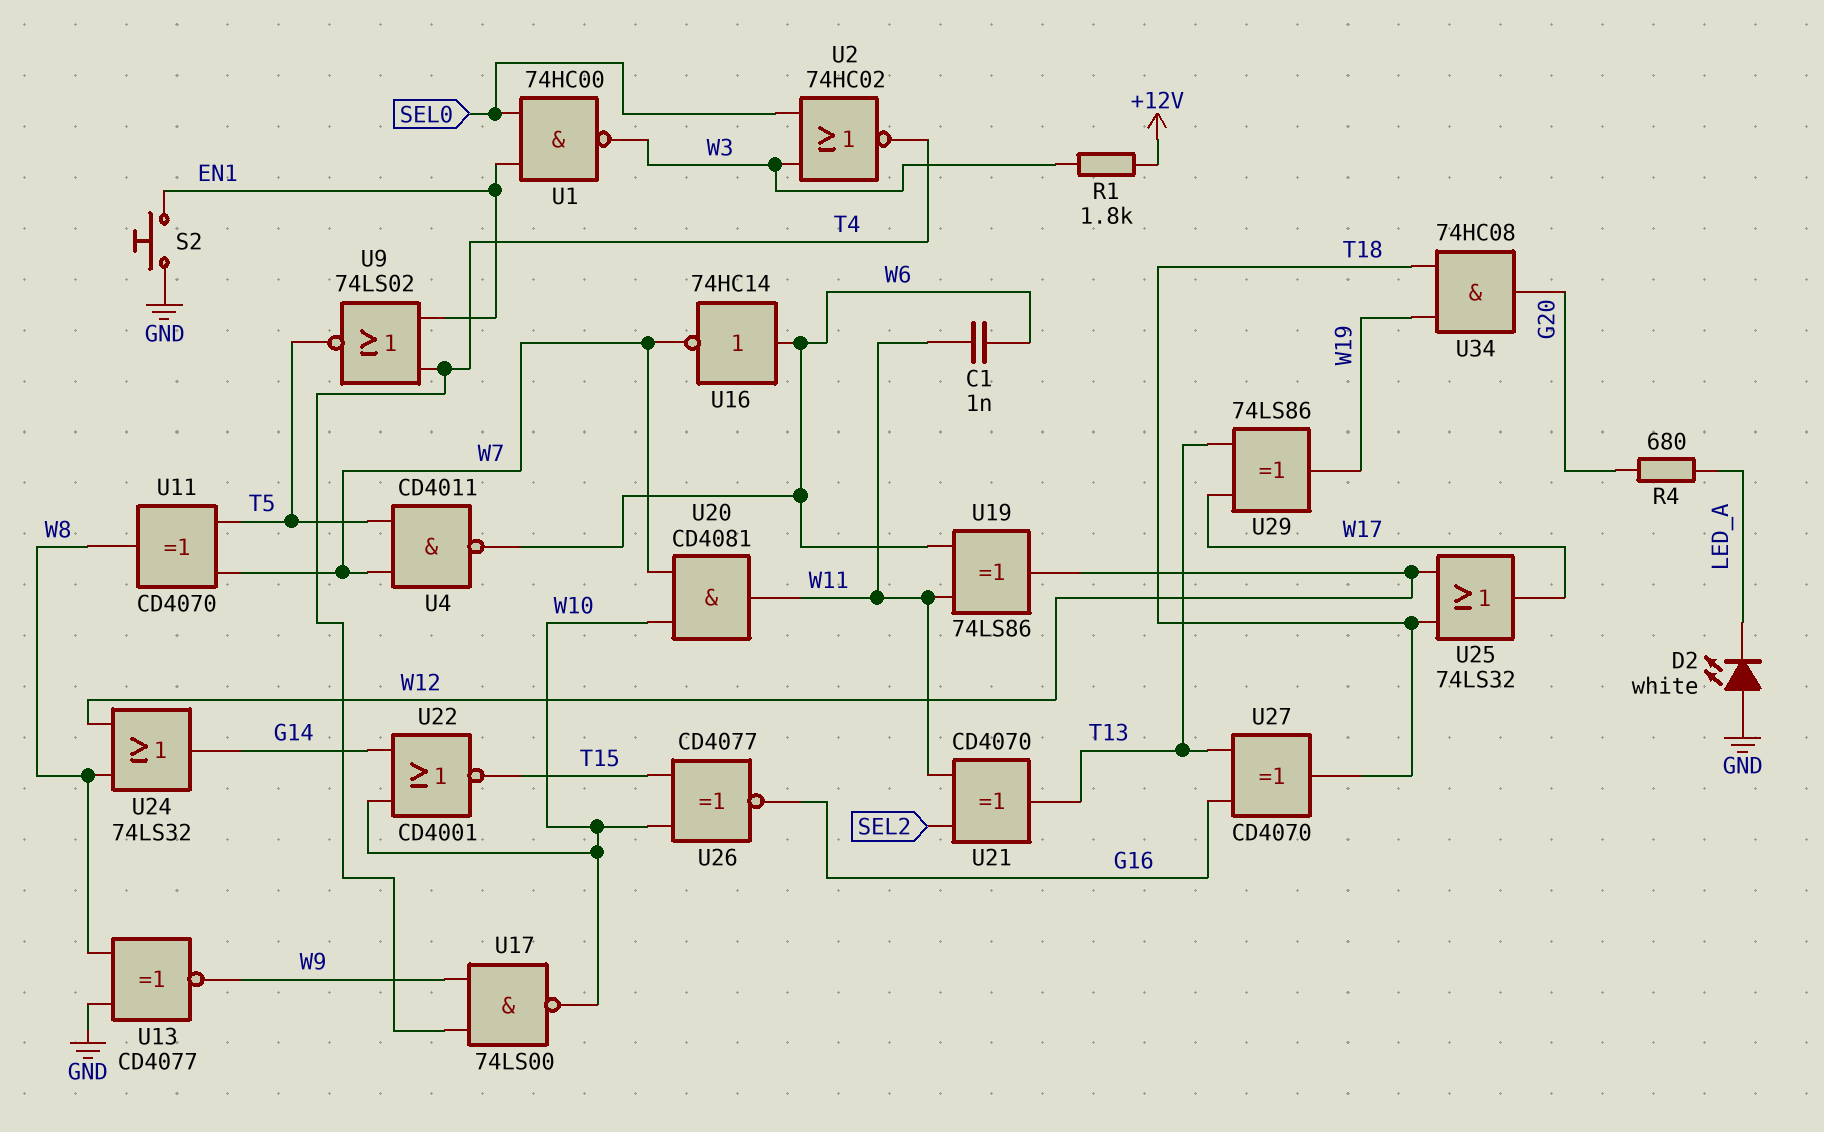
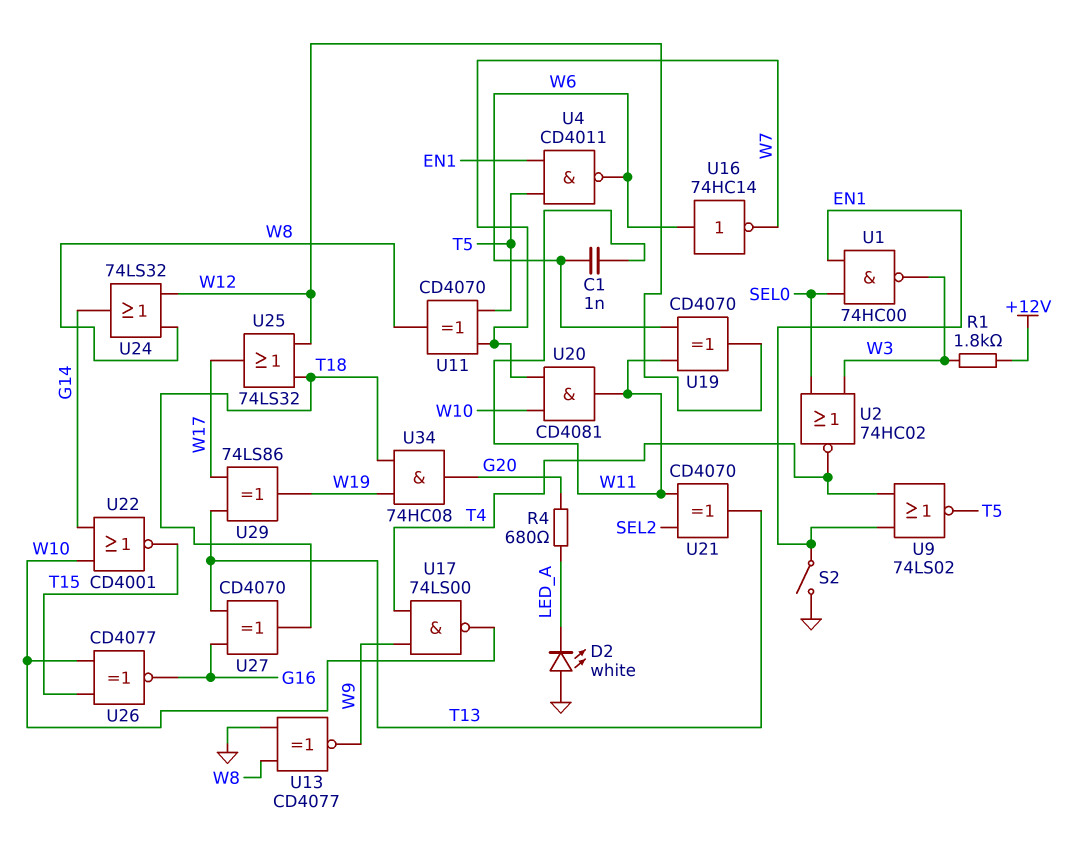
S2: button (EN1, GND) -> switch (EN1, GND)
U4: NAND CD4011 (in T5, in W7, out W6) -> NAND CD4011 (in EN1, in T5, out W6)
U19: XOR 74LS86 (in W6, in W11, out W12) -> XOR CD4070 (in W6, in W11, out W12)

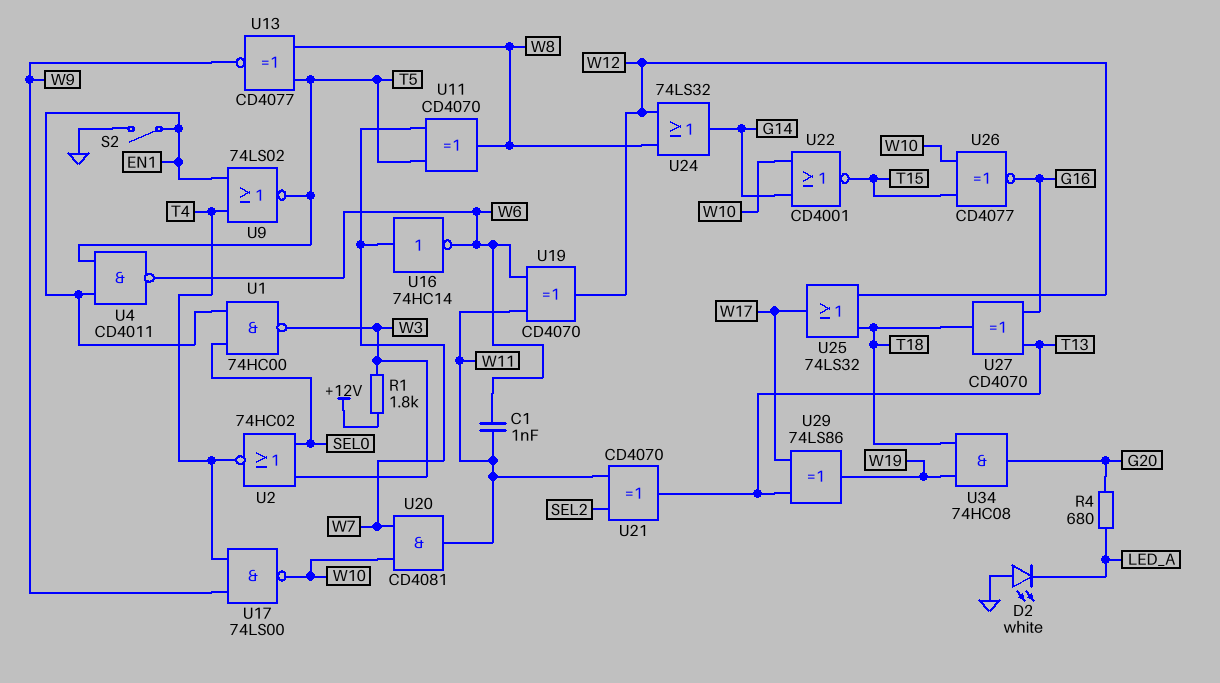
U13: XNOR CD4077 (in GND, in W8, out W9) -> XNOR CD4077 (in T5, in W8, out W9)
U16: NOT 74HC14 (in W6, out W7) -> NOT 74HC14 (in W7, out W6)

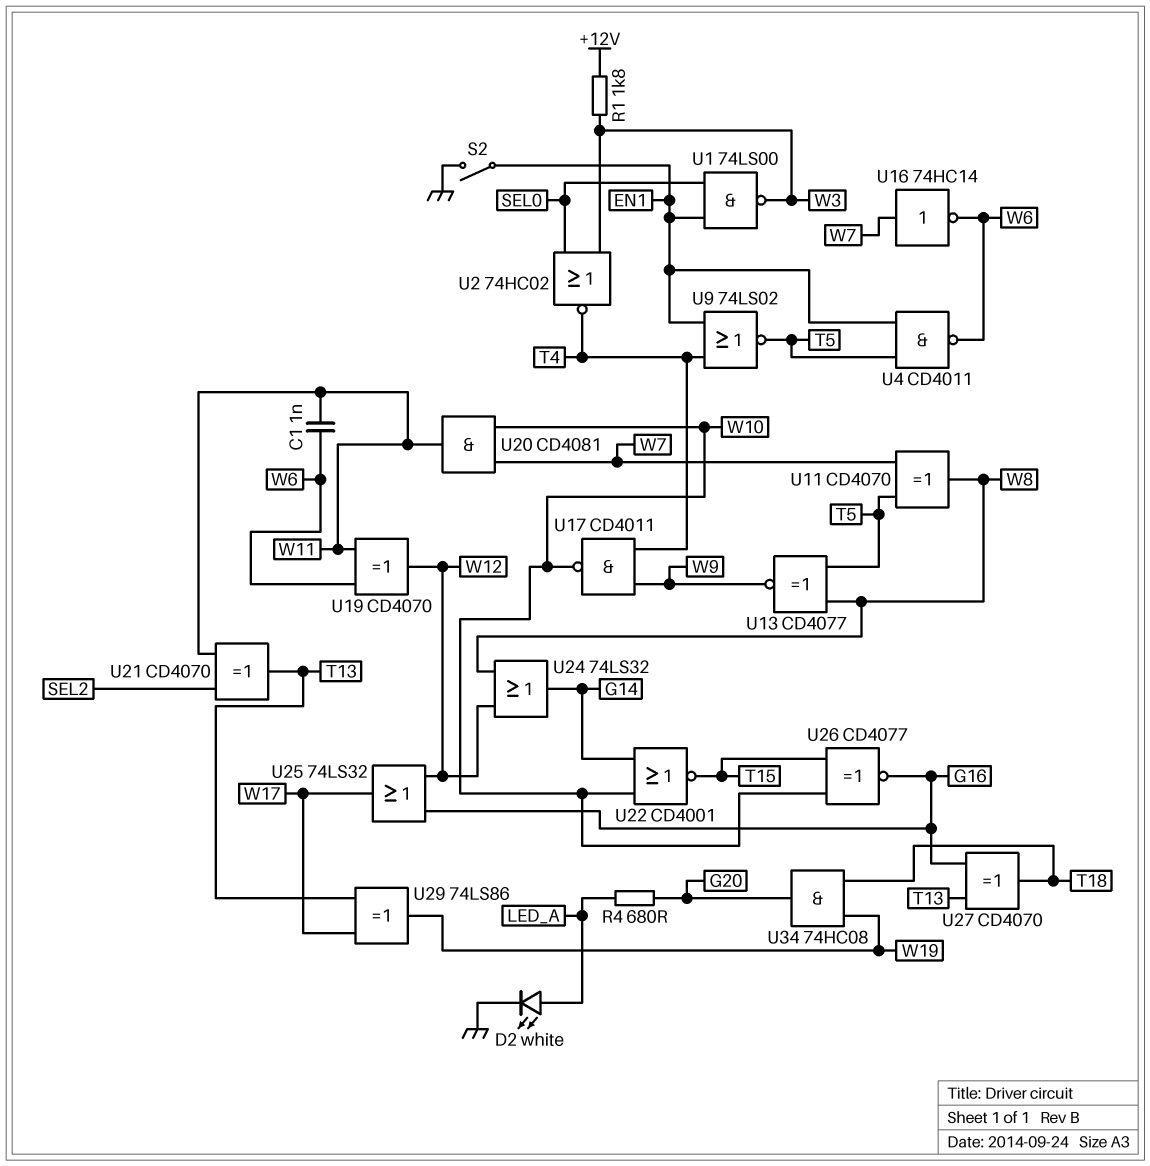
D2: LED white (A GND, K LED_A) -> LED white (A LED_A, K GND)
U1: NAND 74HC00 (in EN1, in SEL0, out W3) -> NAND 74LS00 (in EN1, in SEL0, out W3)
U17: NAND 74LS00 (in T4, in W9, out W10) -> NAND CD4011 (in T4, in W9, out W10)
U25: OR 74LS32 (in T18, in W12, out W17) -> OR 74LS32 (in G16, in W12, out W17)

